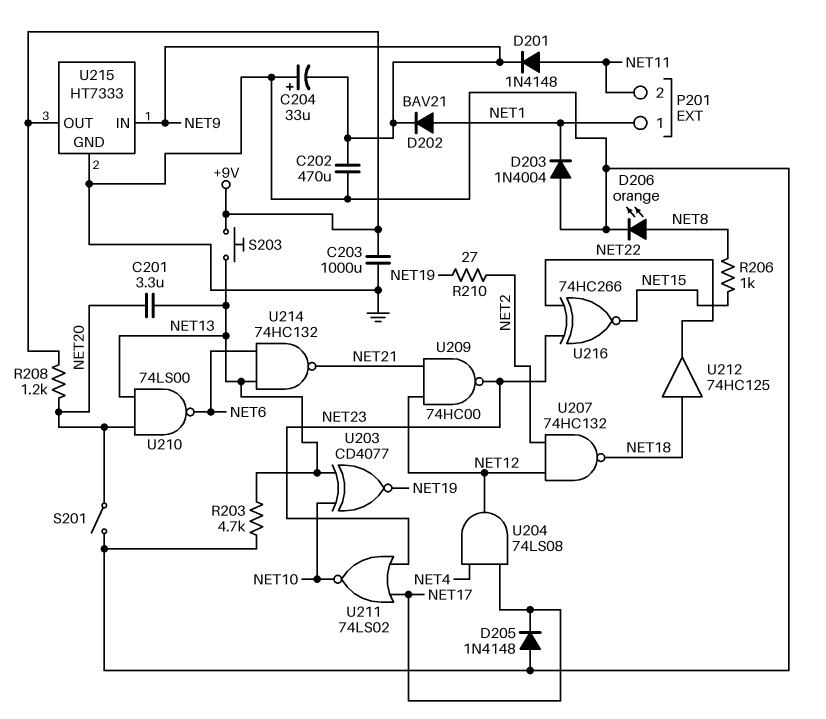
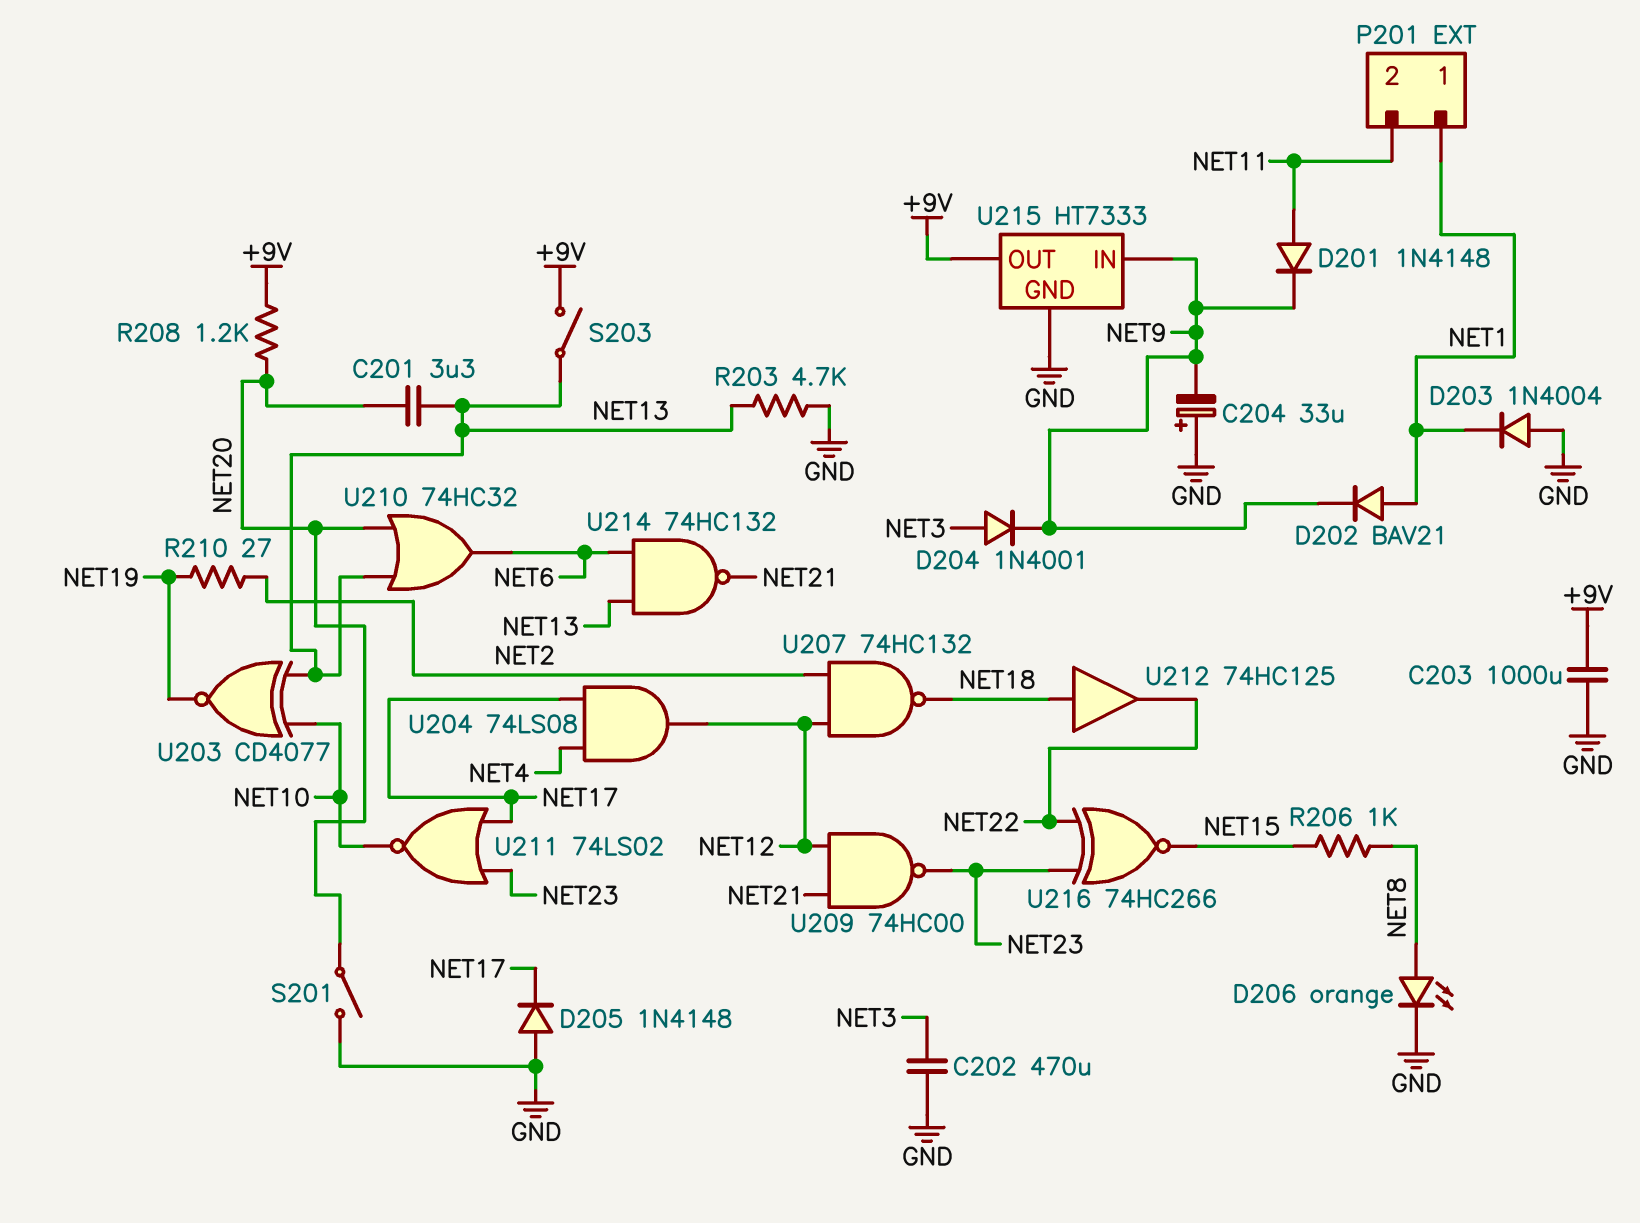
C202: 470uF (GND, NET9) -> 470uF (GND, NET3)
D204: none -> diode 1N4001 (A NET3, K NET9)
S203: button (+9V, NET13) -> switch (+9V, NET13)
U210: NAND 74LS00 (in NET13, in NET20, out NET6) -> OR 74HC32 (in NET13, in NET20, out NET6)

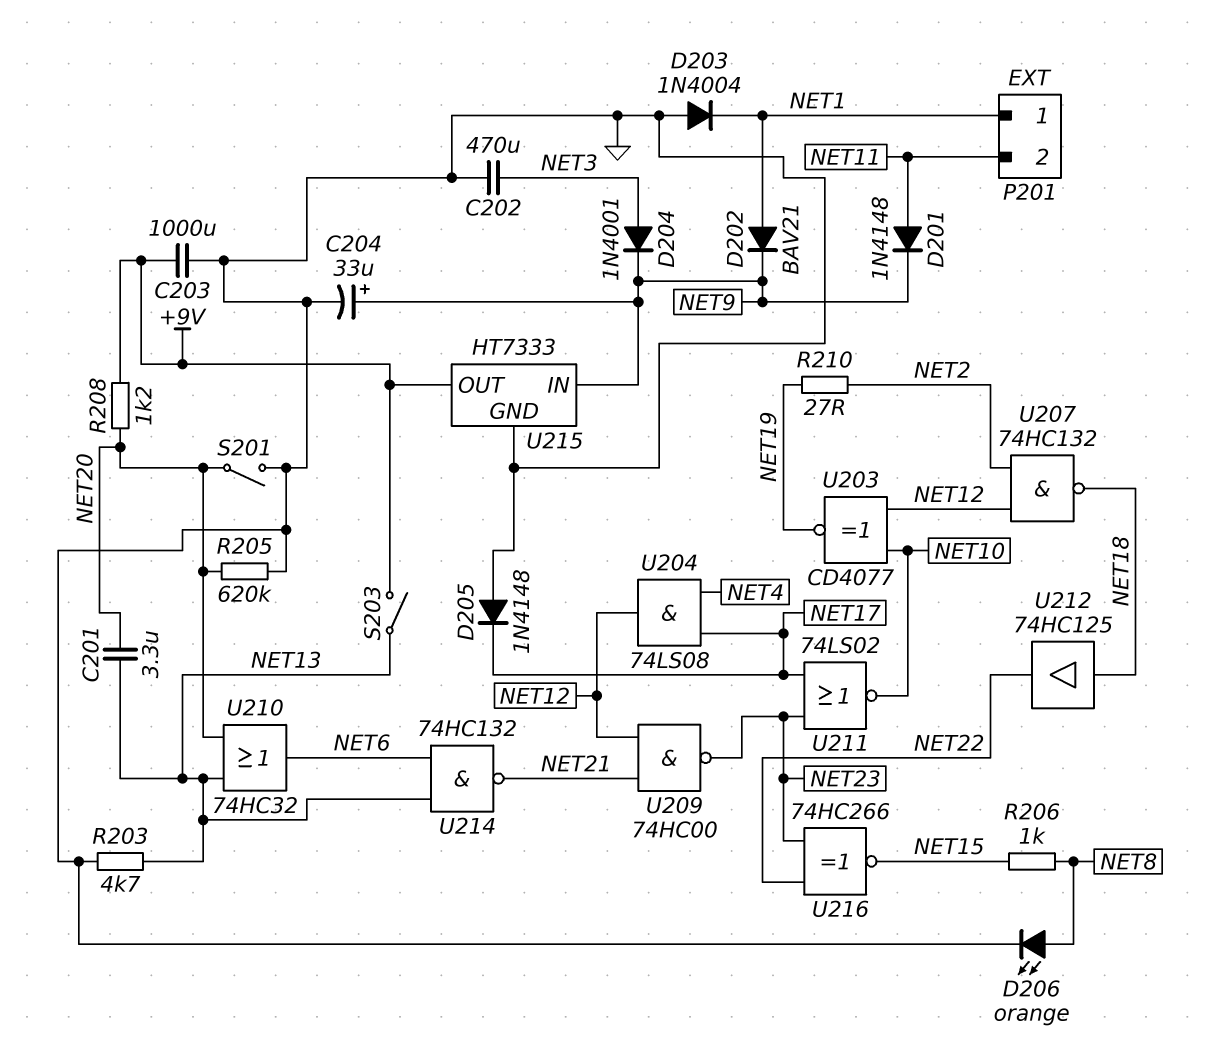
C204: 33uF (plus GND, minus NET9) -> 33uF (plus NET9, minus GND)
R205: none -> 620k (GND, NET20)
U203: XNOR CD4077 (in NET10, in NET13, out NET19) -> XNOR CD4077 (in NET10, in NET12, out NET19)

